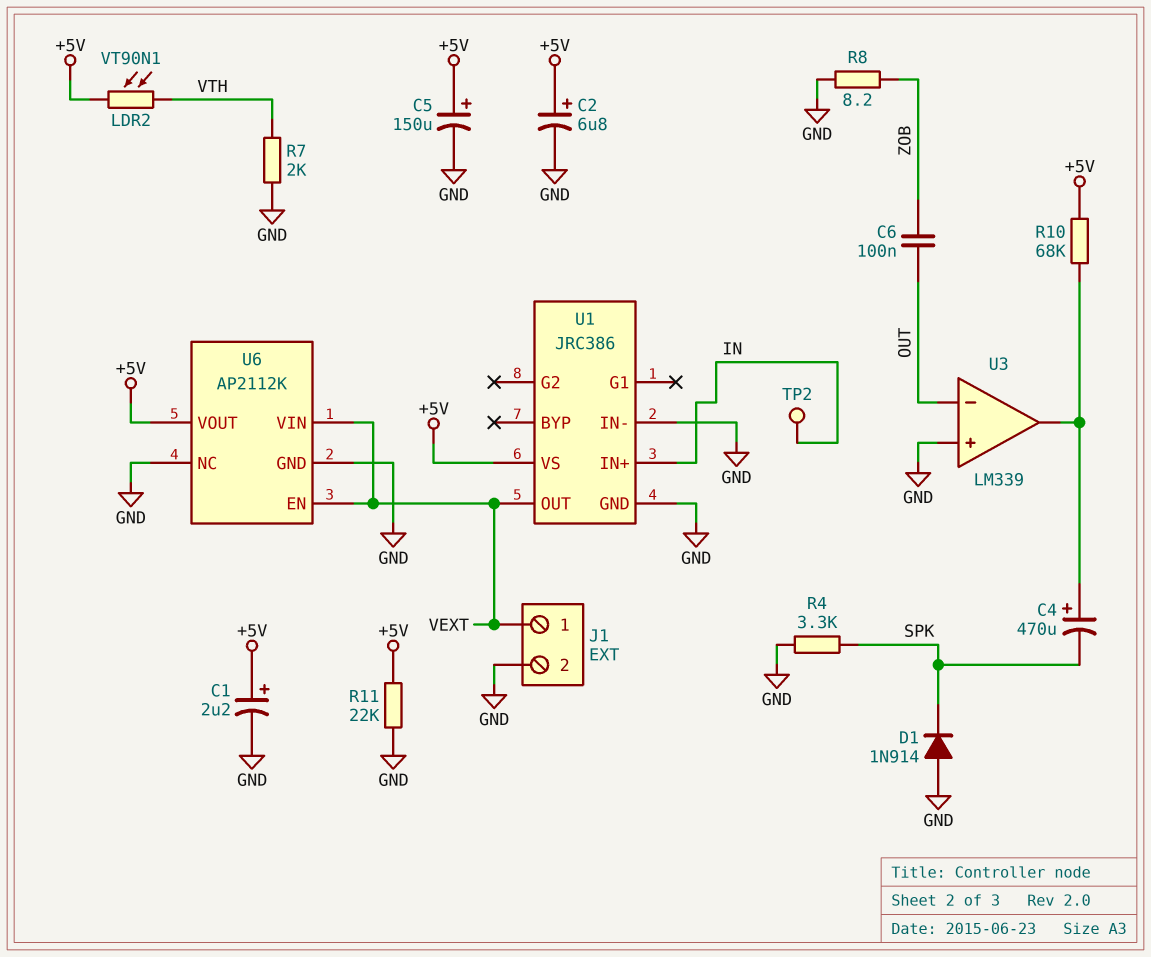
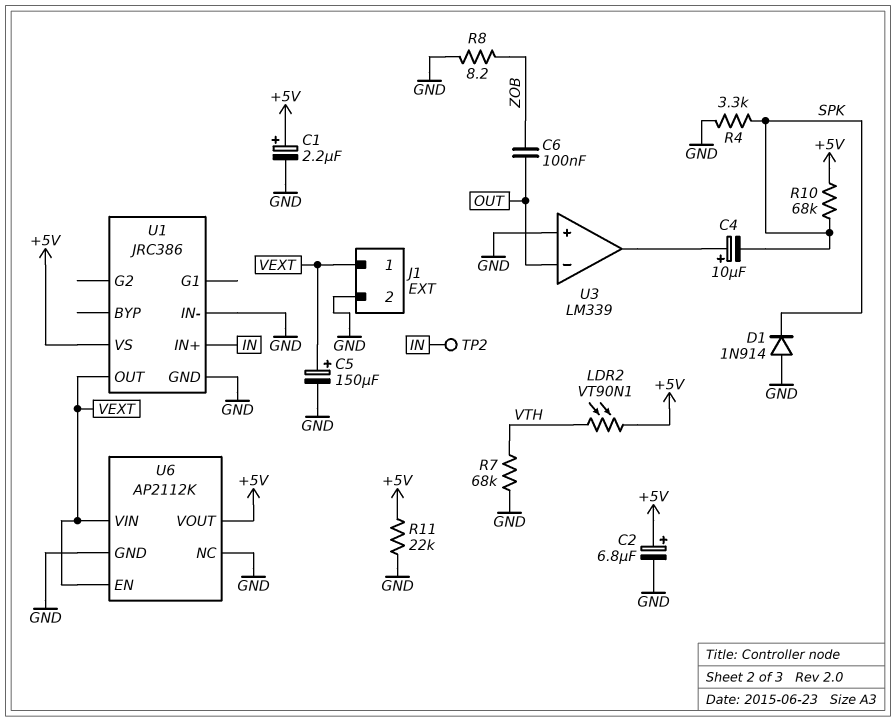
C4: 470uF (plus U3/out, minus SPK) -> 10uF (plus U3/out, minus SPK)
C5: 150uF (plus +5V, minus GND) -> 150uF (plus VEXT, minus GND)
R7: 2k (GND, VTH) -> 68k (GND, VTH)
R10: 68k (+5V, U3/out) -> 68k (+5V, SPK)

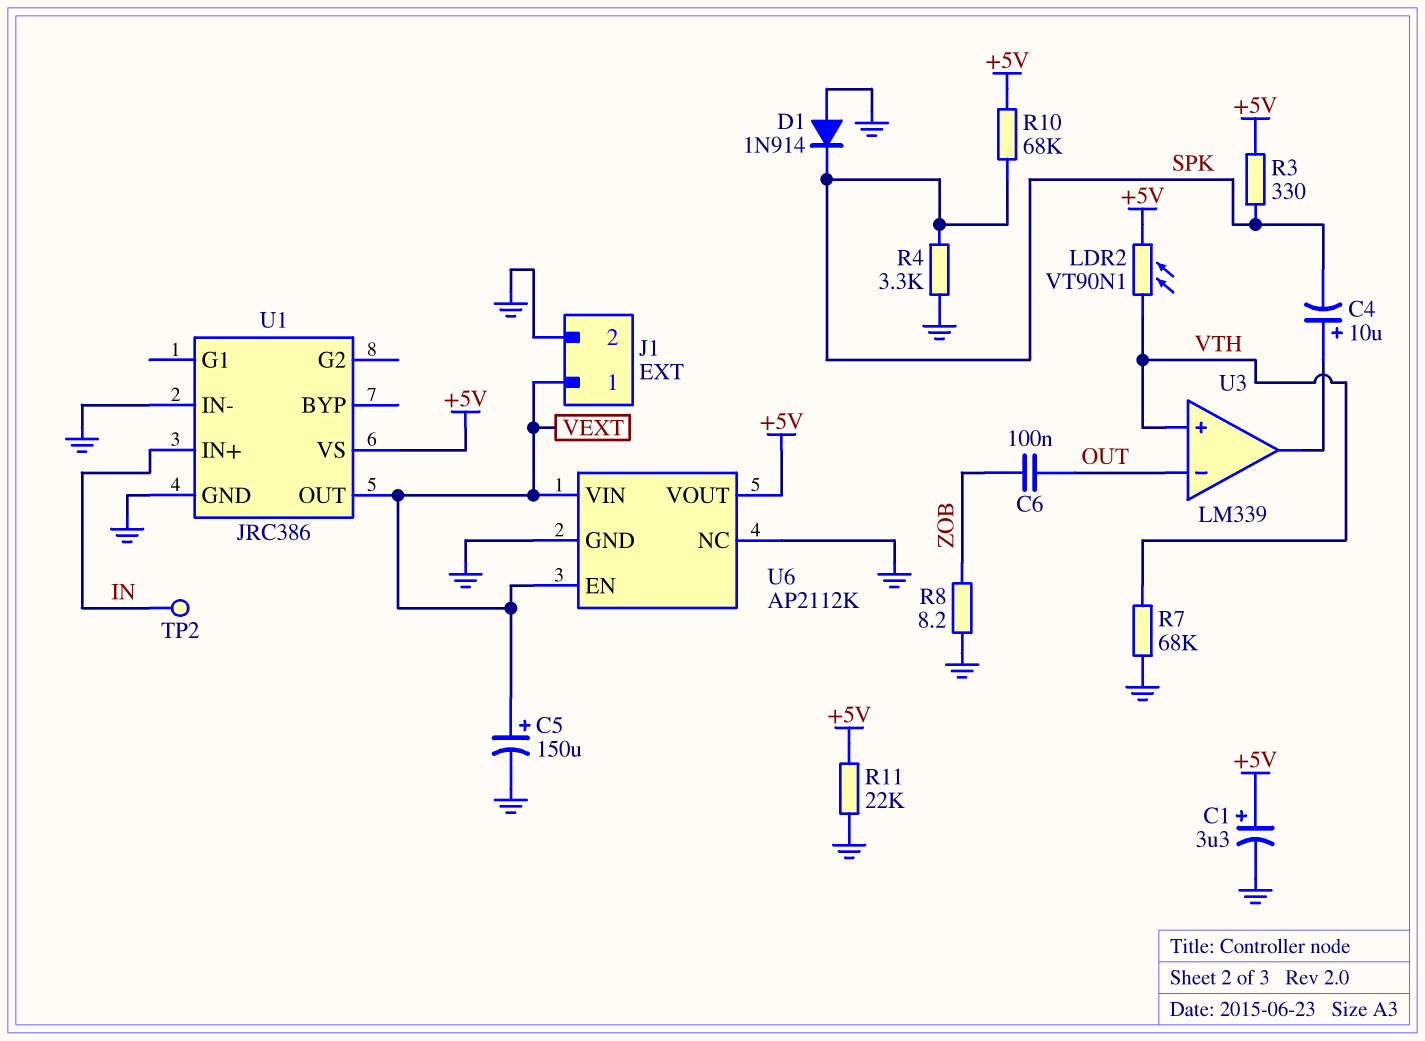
C1: 2.2uF (plus +5V, minus GND) -> 3.3uF (plus +5V, minus GND)
C2: 6.8uF (plus +5V, minus GND) -> none
R3: none -> 330 (+5V, SPK)
U3 pin in+: GND -> VTH

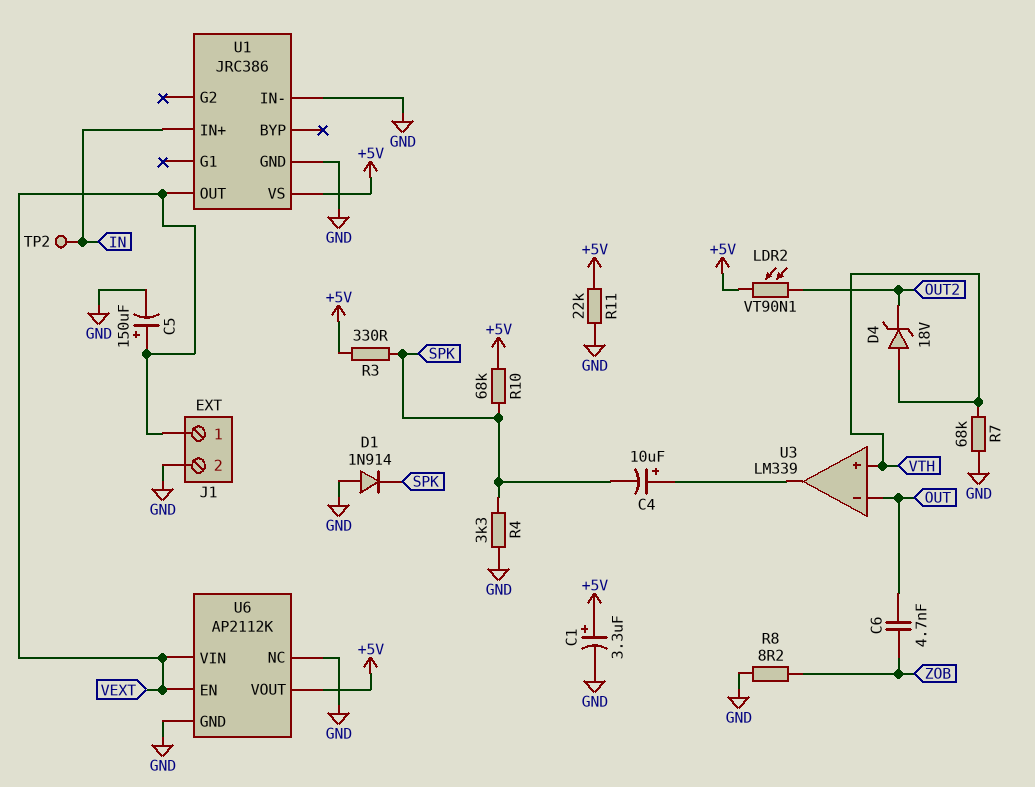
C6: 100nF (OUT, ZOB) -> 4.7nF (OUT, ZOB)
D4: none -> zener 18V (A VTH, K OUT2)
LDR2: VT90N1 (+5V, VTH) -> VT90N1 (+5V, OUT2)

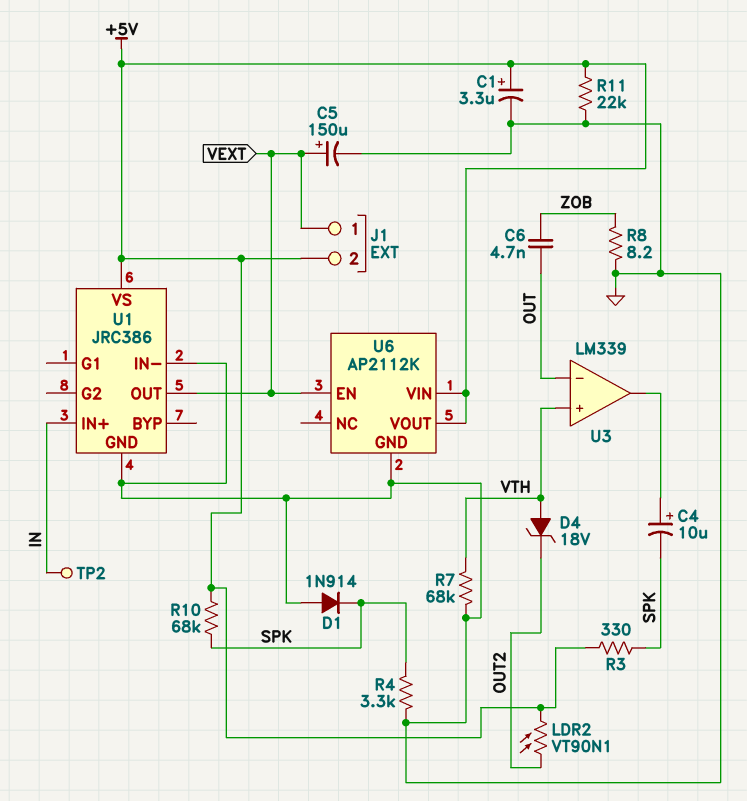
J1 pin 2: GND -> +5V
U6 pin NC: GND -> none
U6 pin VIN: VEXT -> +5V

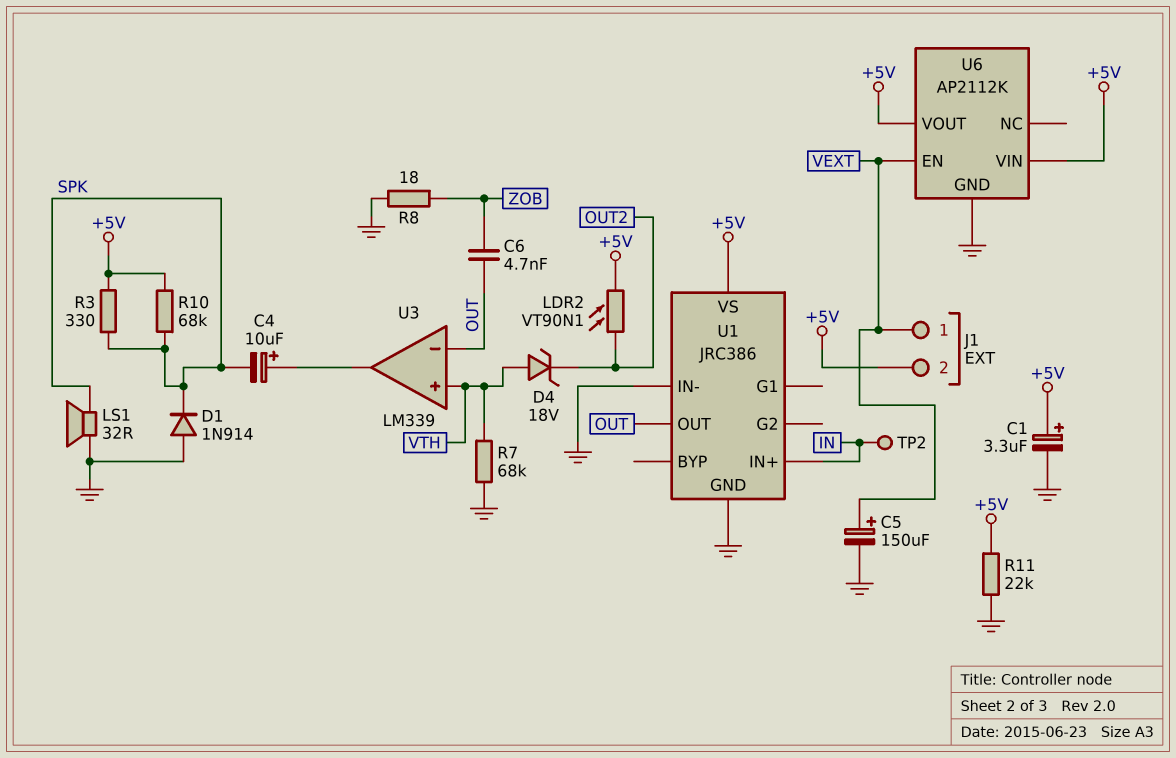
LS1: none -> speaker 32R (GND, SPK)
R4: 3.3k (GND, SPK) -> none
R8: 8.2 (GND, ZOB) -> 18 (GND, ZOB)
U1 pin OUT: VEXT -> OUT

